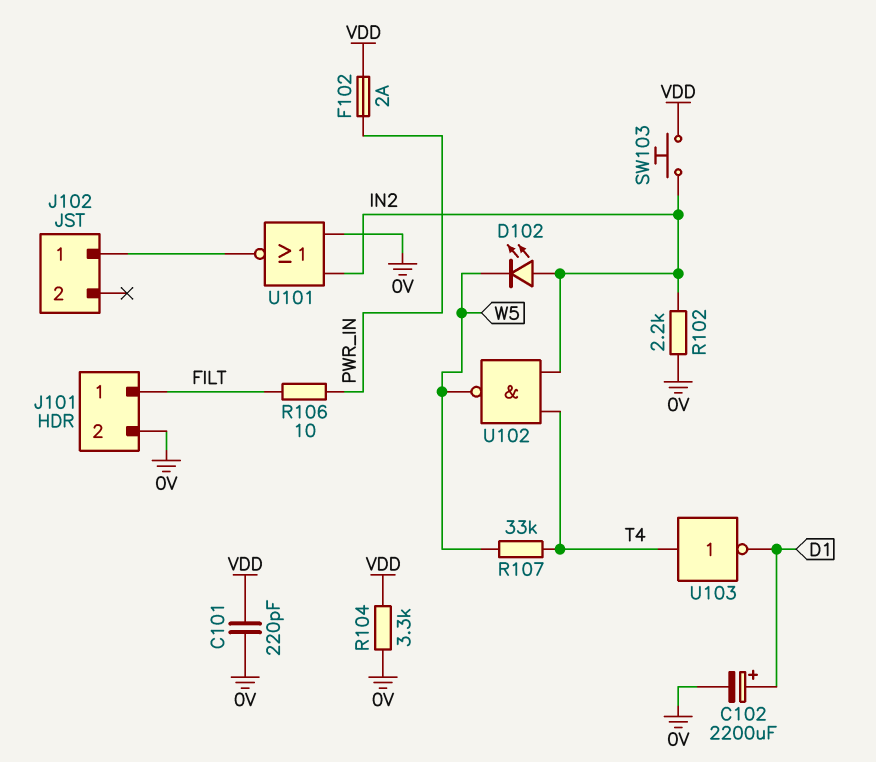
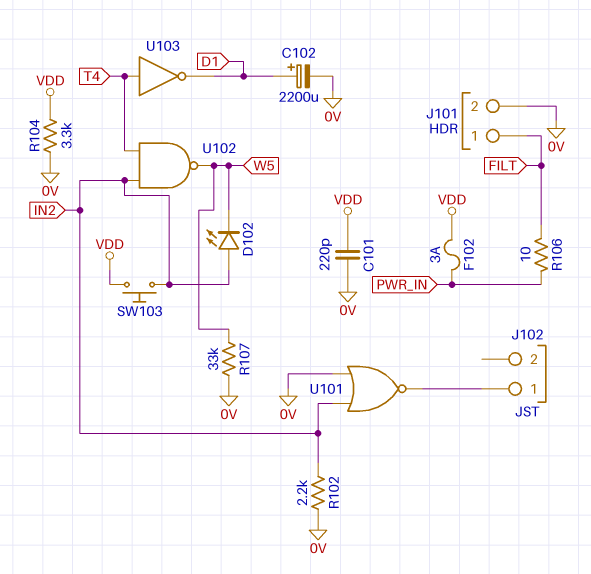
F102: 2A (PWR_IN, VDD) -> 3A (PWR_IN, VDD)
R107: 33k (T4, W5) -> 33k (0V, W5)

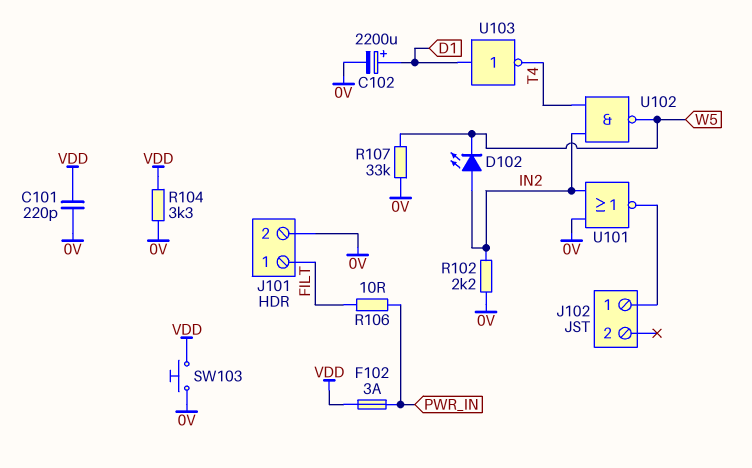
SW103: button (IN2, VDD) -> button (0V, VDD)
U103: NOT (in T4, out D1) -> NOT (in D1, out T4)

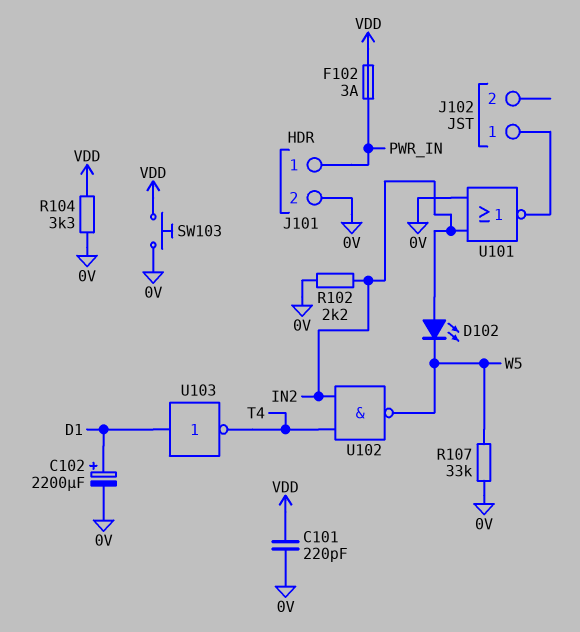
J101 pin 1: FILT -> PWR_IN
R106: 10 (FILT, PWR_IN) -> none

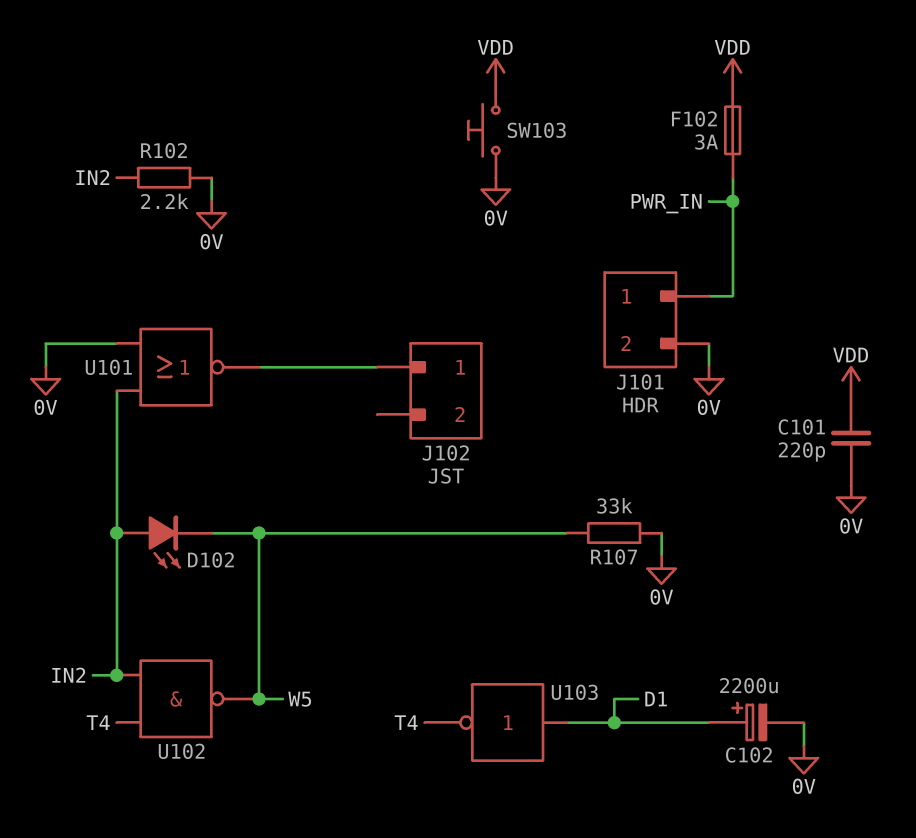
R104: 3.3k (0V, VDD) -> none

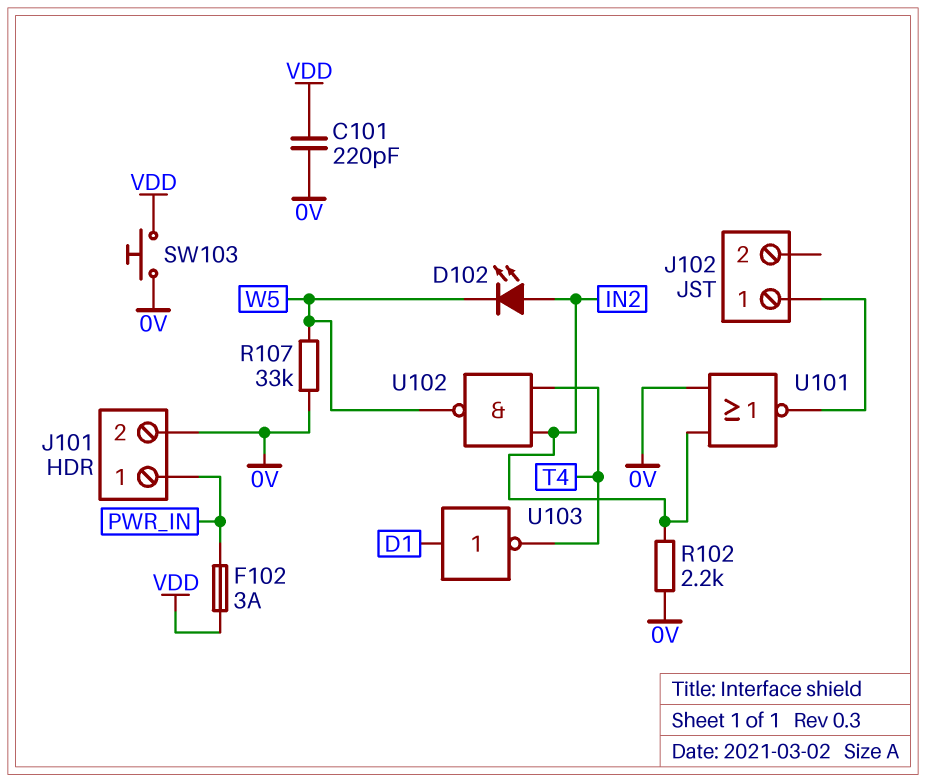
C102: 2200uF (plus D1, minus 0V) -> none

